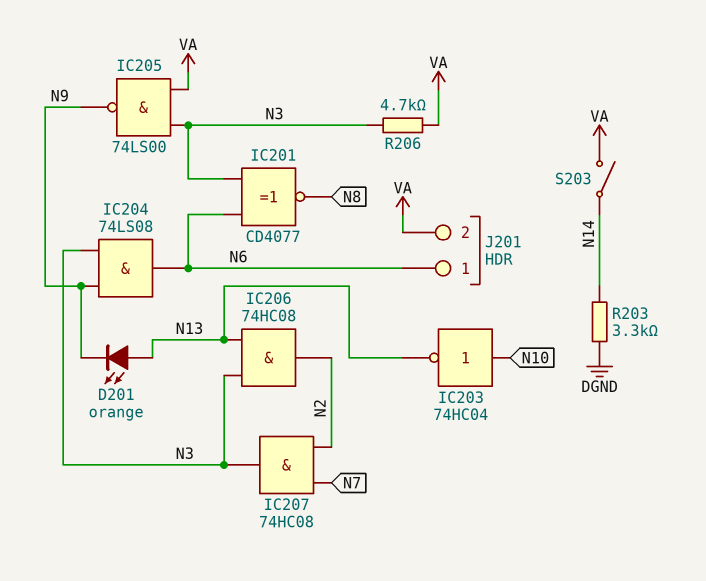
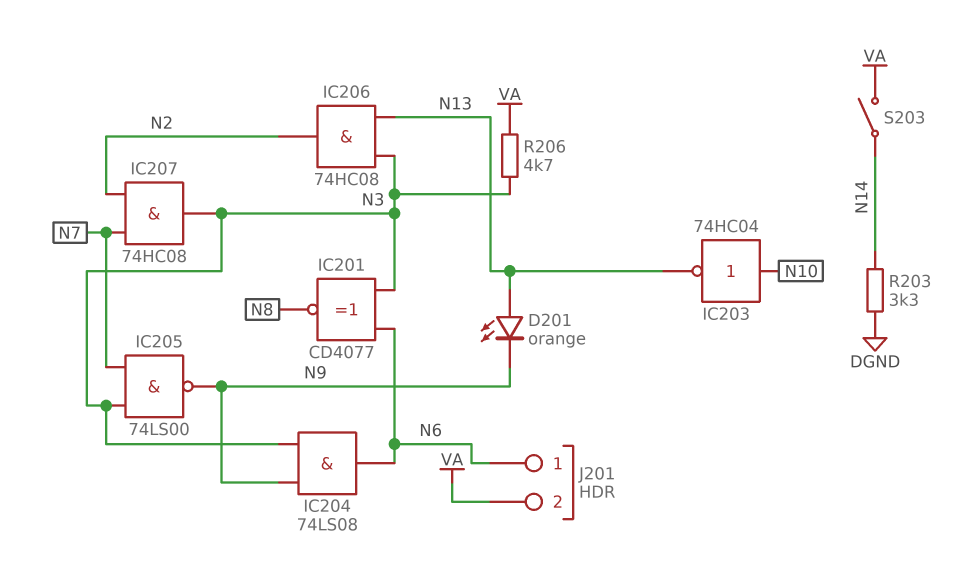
IC205: NAND 74LS00 (in N3, in VA, out N9) -> NAND 74LS00 (in N3, in N7, out N9)

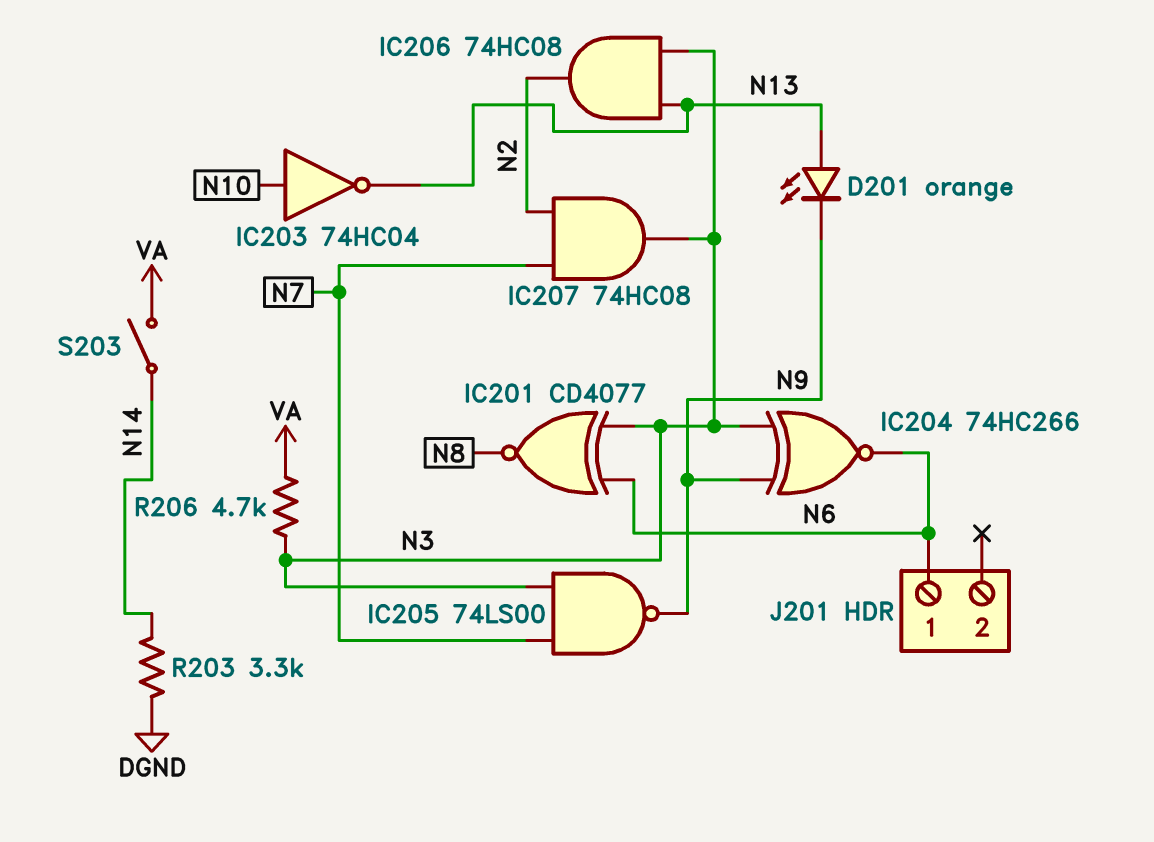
IC204: AND 74LS08 (in N3, in N9, out N6) -> XNOR 74HC266 (in N3, in N9, out N6)
J201 pin 2: VA -> none

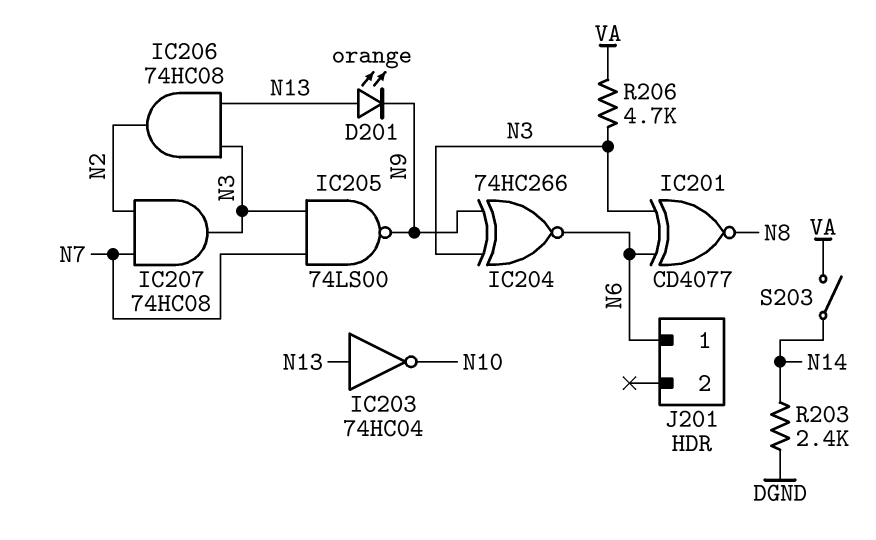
IC203: NOT 74HC04 (in N10, out N13) -> NOT 74HC04 (in N13, out N10)
R203: 3.3k (DGND, N14) -> 2.4k (DGND, N14)

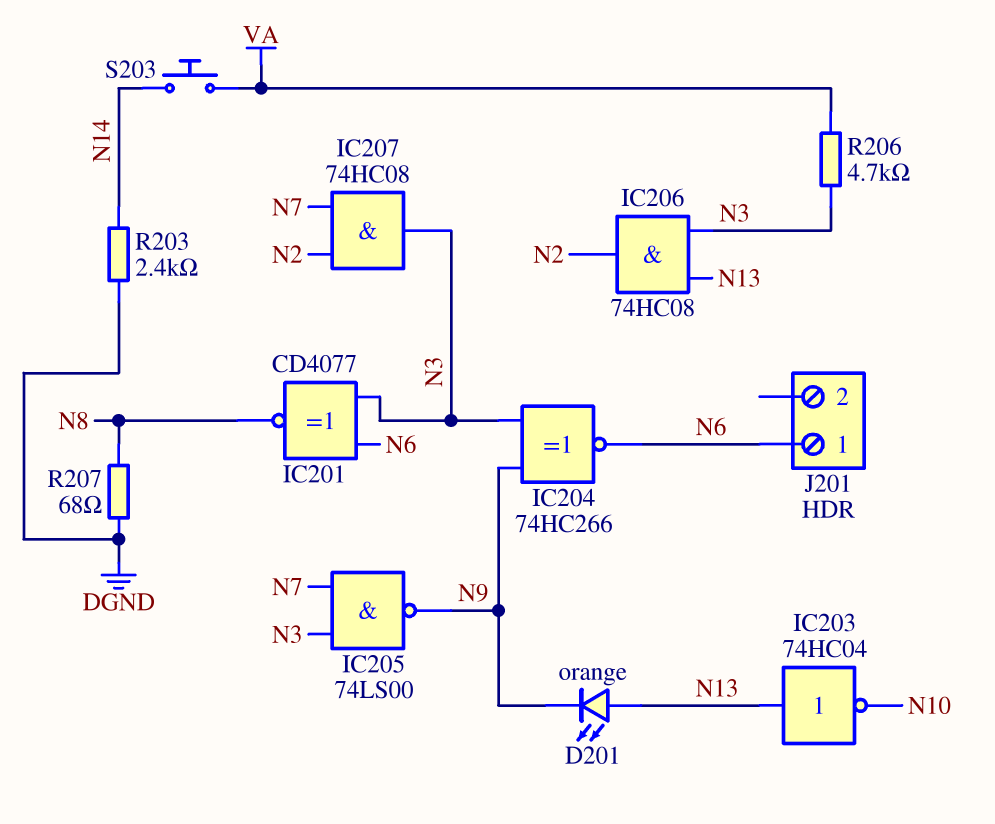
R207: none -> 68 (DGND, N8)
S203: switch (N14, VA) -> button (N14, VA)

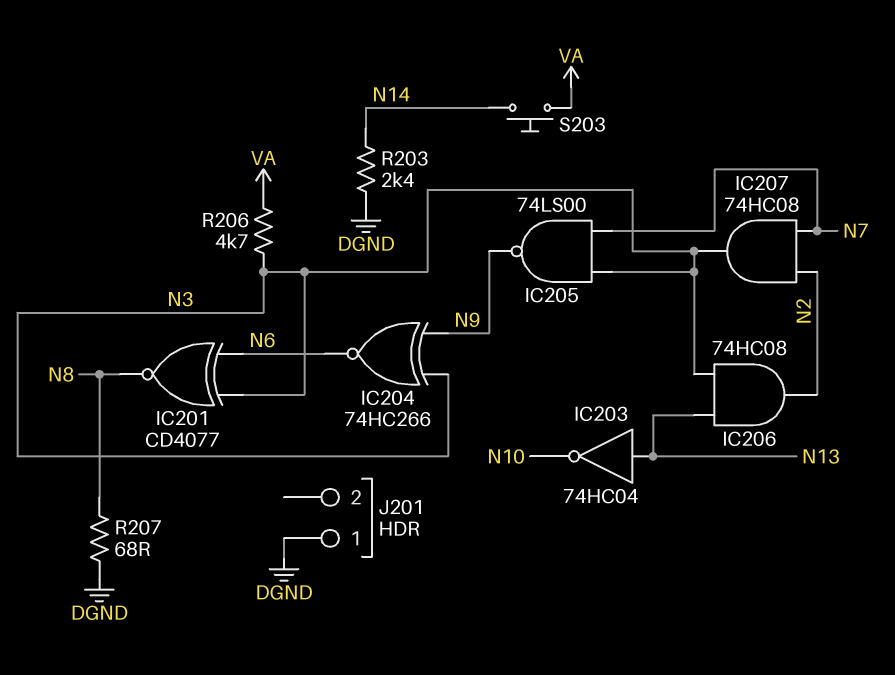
D201: LED orange (A N13, K N9) -> none
J201 pin 1: N6 -> DGND

